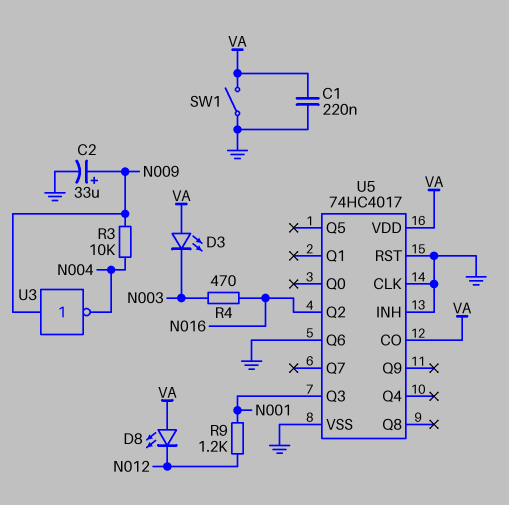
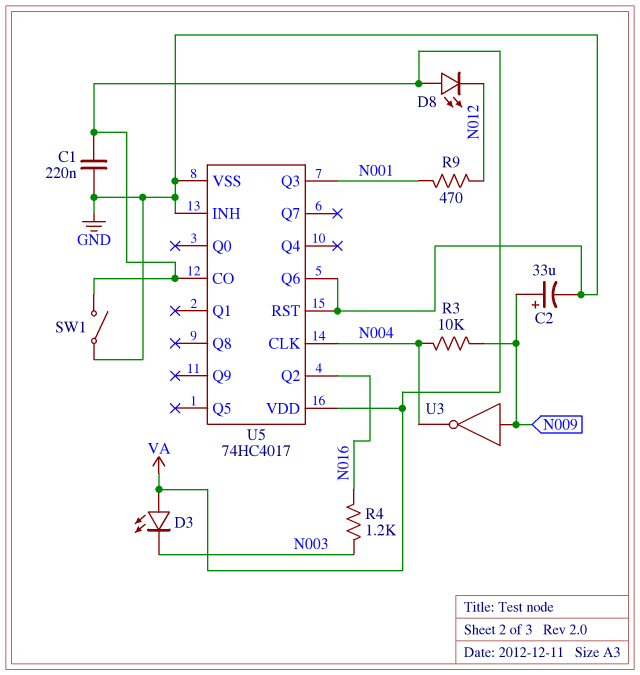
R4: 470 (N003, N016) -> 1.2k (N003, N016)
R9: 1.2k (N001, N012) -> 470 (N001, N012)
U5 pin CLK: GND -> N004

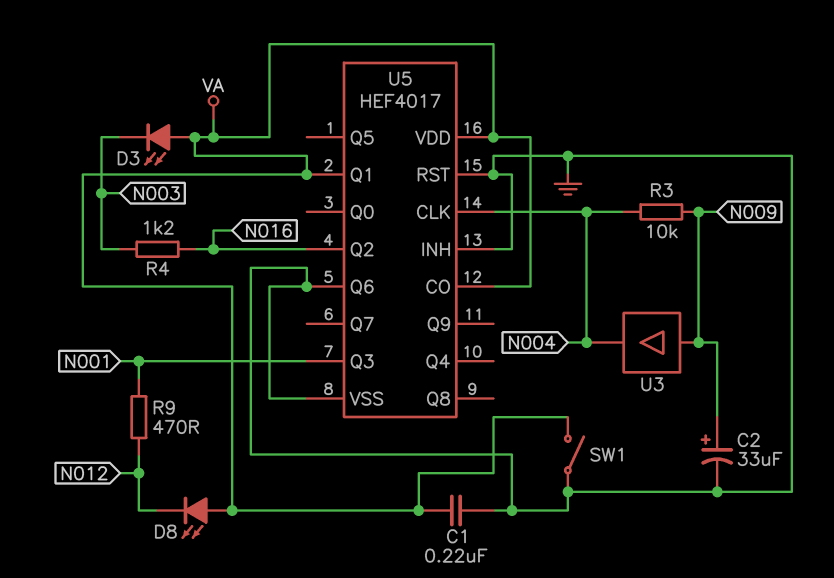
U3: NOT (in N009, out N004) -> buffer (in N009, out N004)
U5: 74HC4017 -> HEF4017
U5 pin Q1: none -> VA

